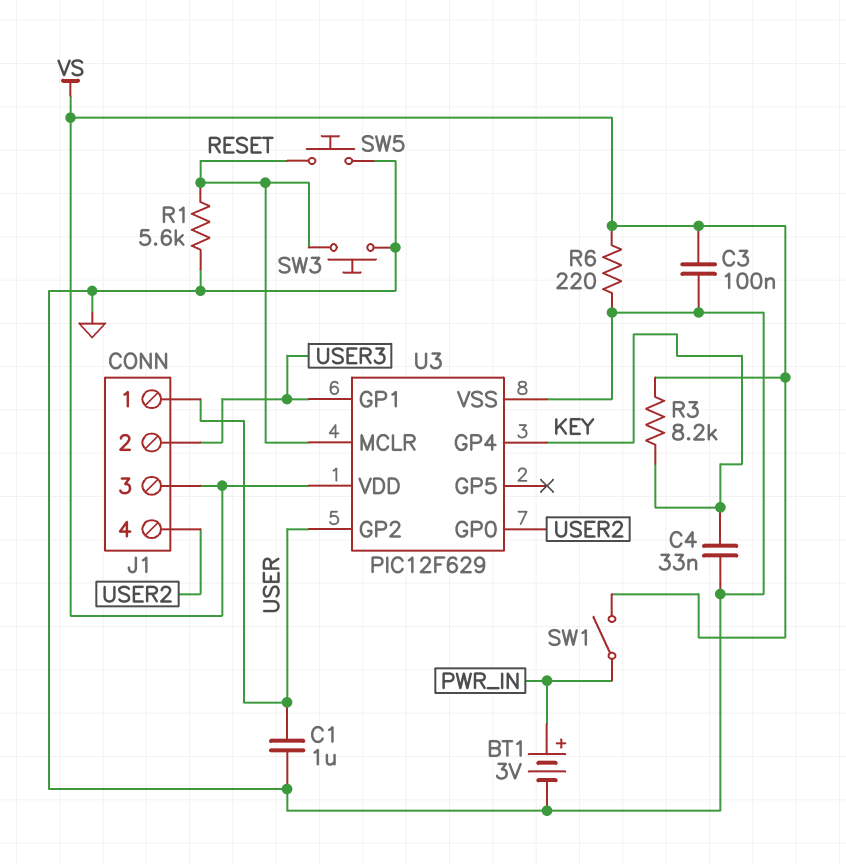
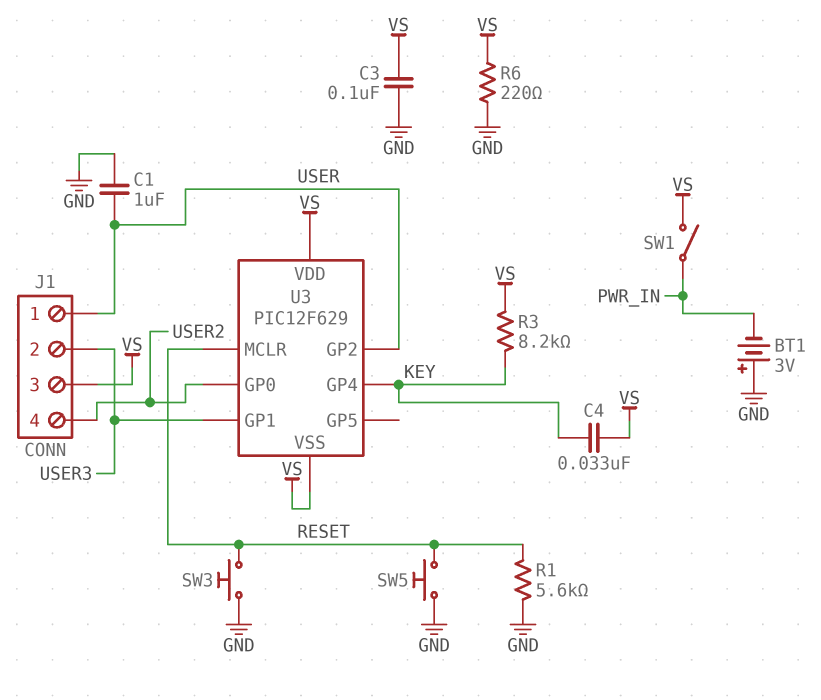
BT1: 3V (plus PWR_IN, minus GND) -> 3V (plus GND, minus PWR_IN)
C4: 33nF (GND, KEY) -> 33nF (KEY, VS)
U3 pin VSS: GND -> VS

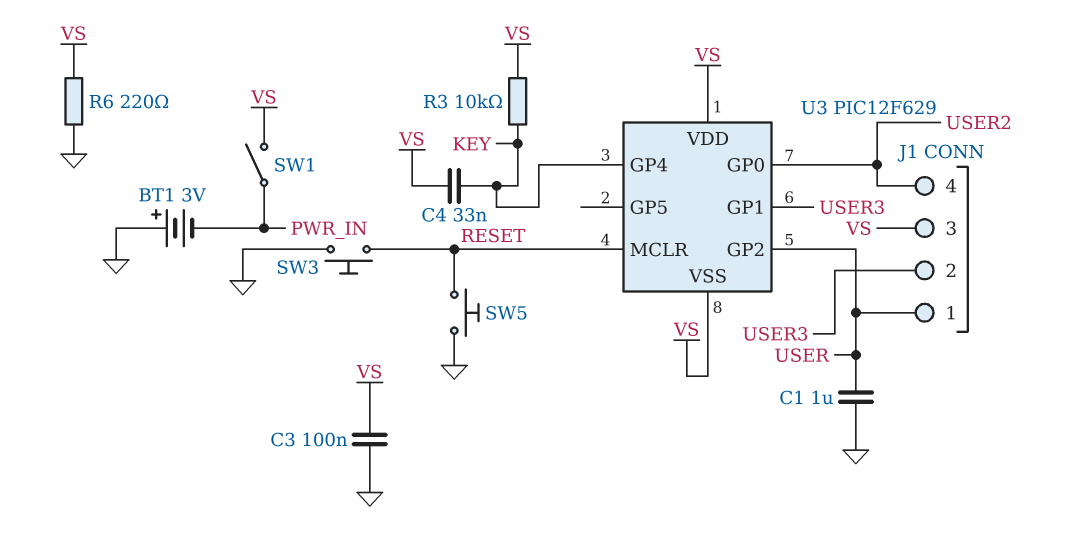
R1: 5.6k (GND, RESET) -> none
R3: 8.2k (KEY, VS) -> 10k (KEY, VS)

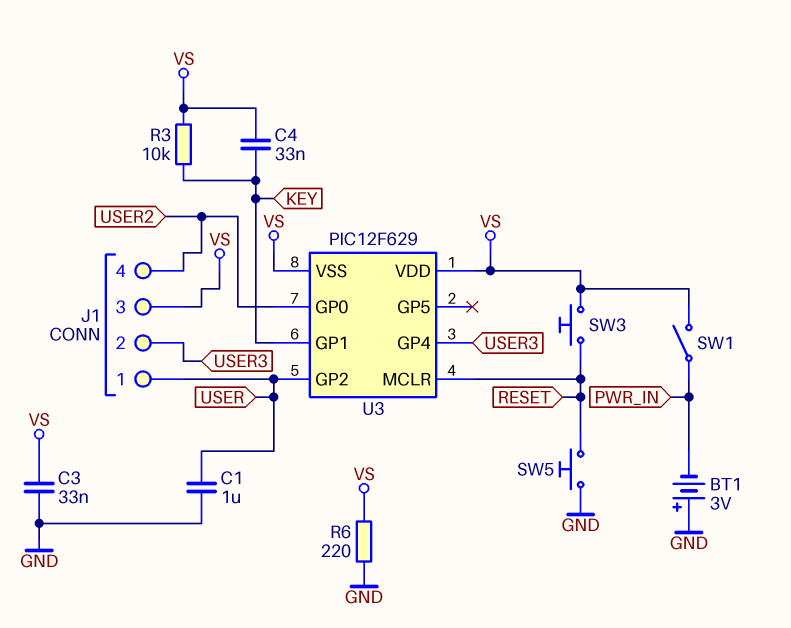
C3: 100nF (GND, VS) -> 33nF (GND, VS)
SW3: button (GND, RESET) -> button (RESET, VS)
U3 pin GP1: USER3 -> KEY
U3 pin GP4: KEY -> USER3

